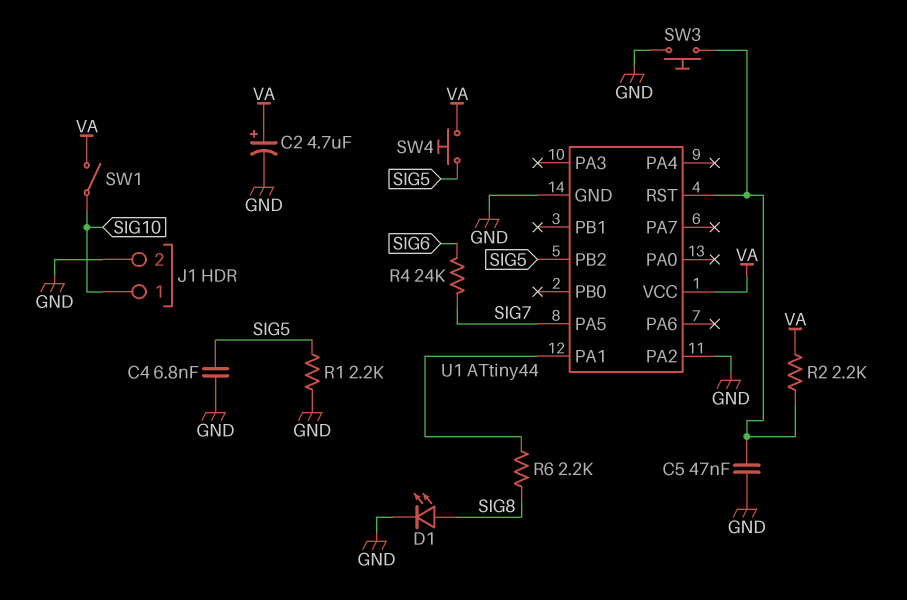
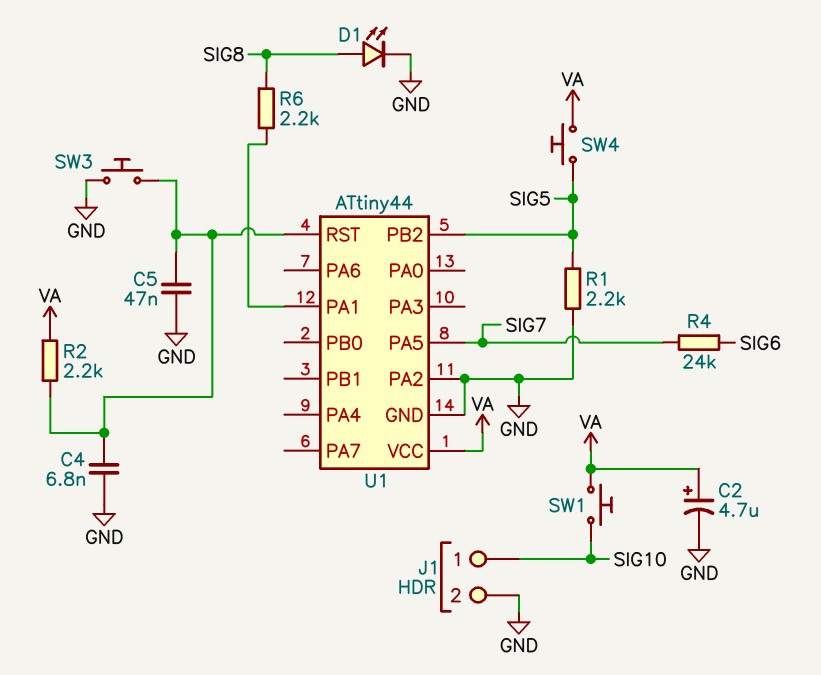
C4: 6.8nF (GND, SIG5) -> 6.8nF (GND, U1/RST)
SW1: switch (SIG10, VA) -> button (SIG10, VA)

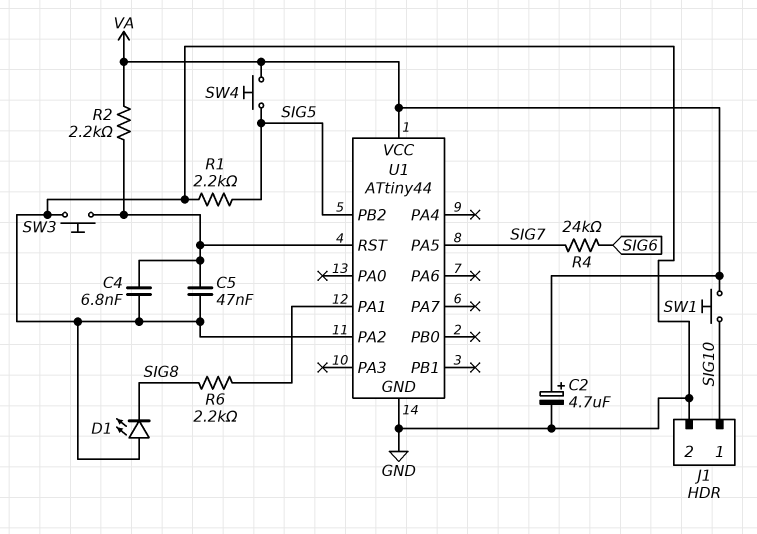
D1: LED (A SIG8, K GND) -> LED (A GND, K SIG8)

